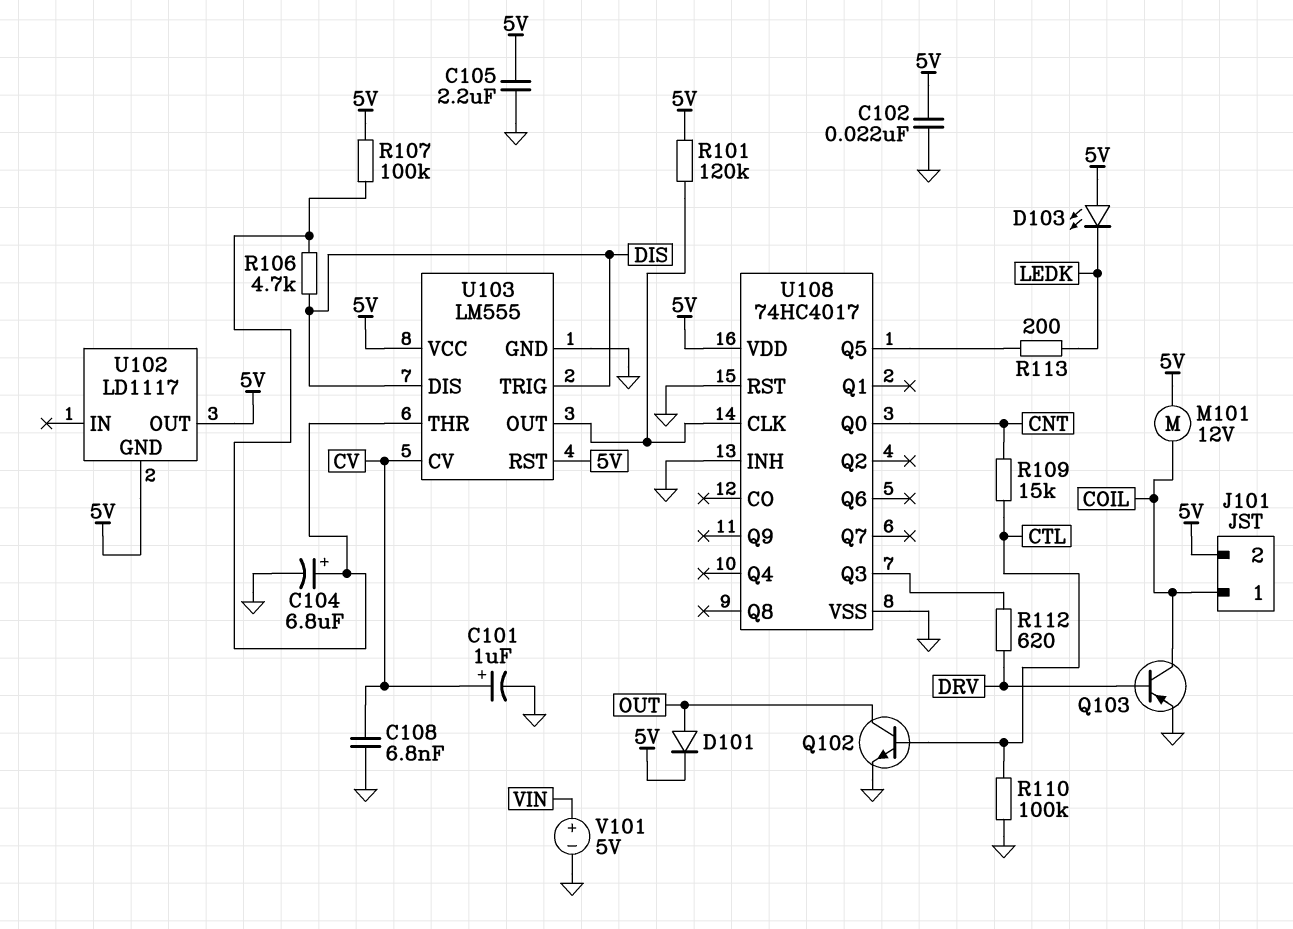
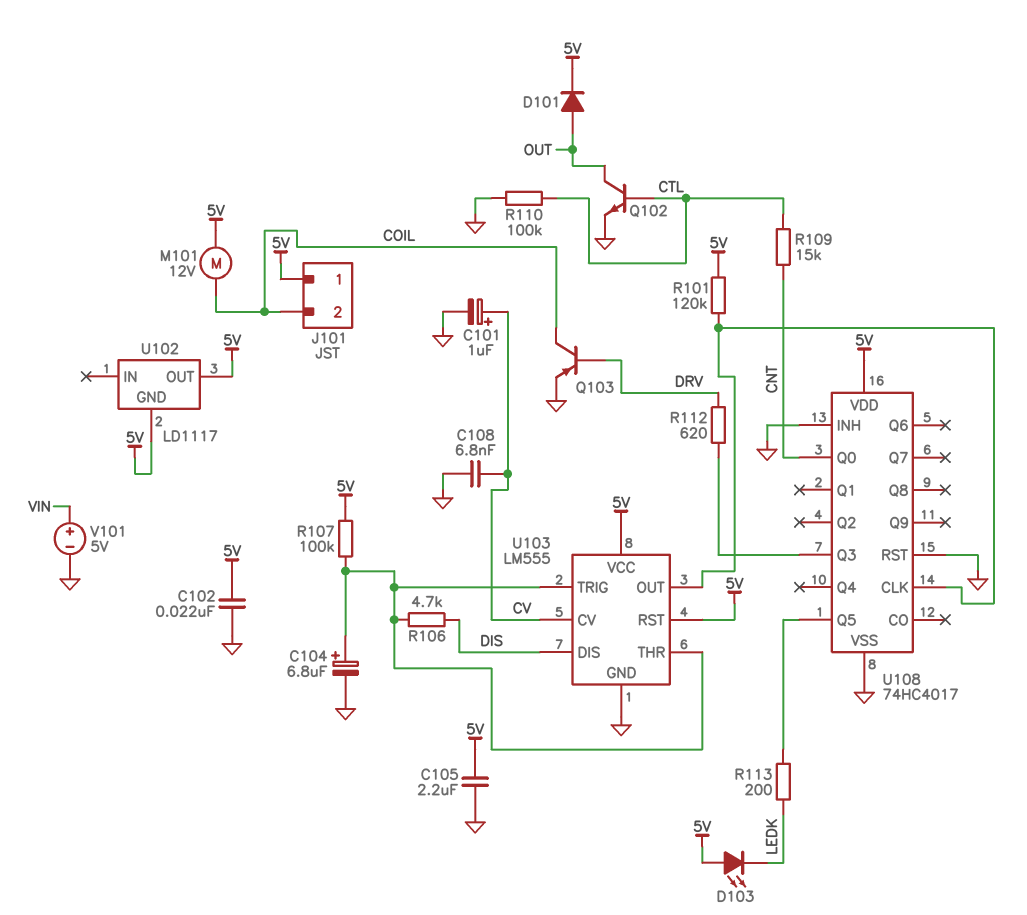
J101 pin 1: COIL -> 5V
J101 pin 2: 5V -> COIL
U103 pin TRIG: DIS -> U103/THR

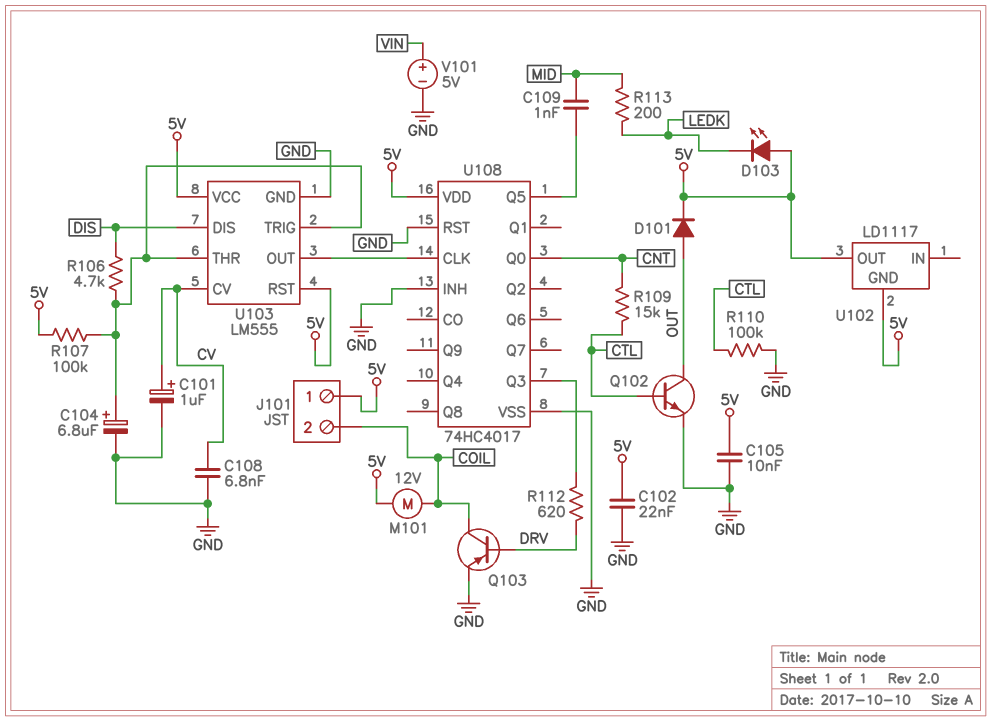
C105: 2.2uF (5V, GND) -> 10nF (5V, GND)
C109: none -> 1nF (MID, U108/Q5)
R101: 120k (5V, U103/OUT) -> none
R113: 200 (LEDK, U108/Q5) -> 200 (LEDK, MID)

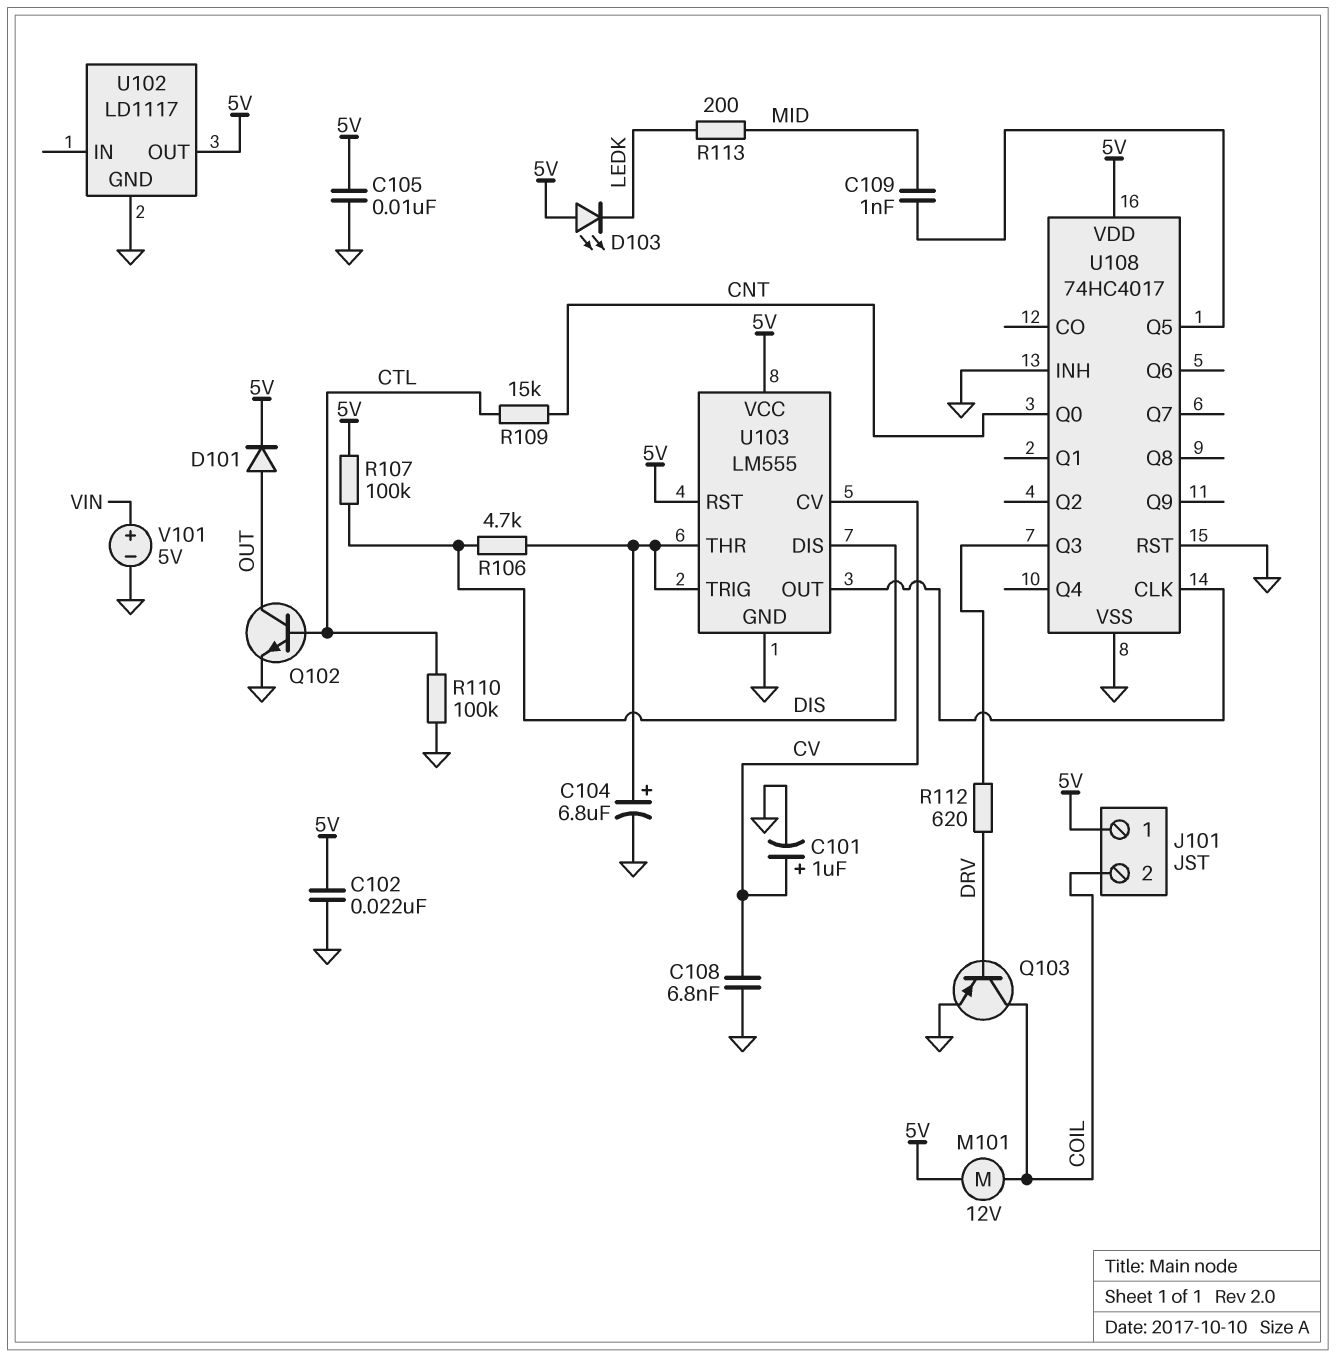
R107: 100k (5V, U103/THR) -> 100k (5V, DIS)
U102 pin GND: 5V -> GND

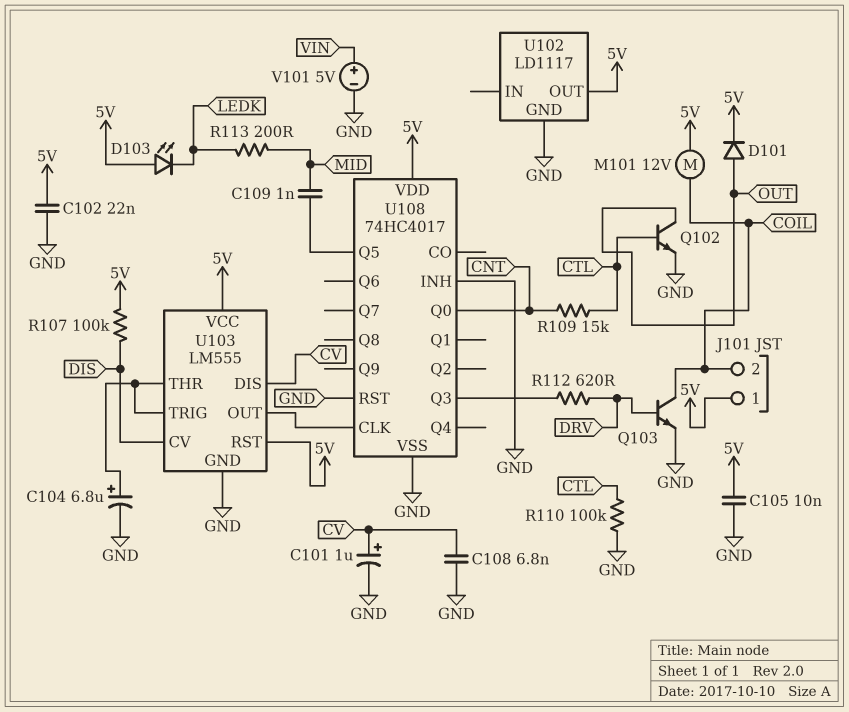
Q103: PNP (B DRV, C COIL, E GND) -> NPN (B DRV, C COIL, E GND)
R106: 4.7k (DIS, U103/THR) -> none
U103 pin CV: CV -> DIS
U103 pin DIS: DIS -> CV

